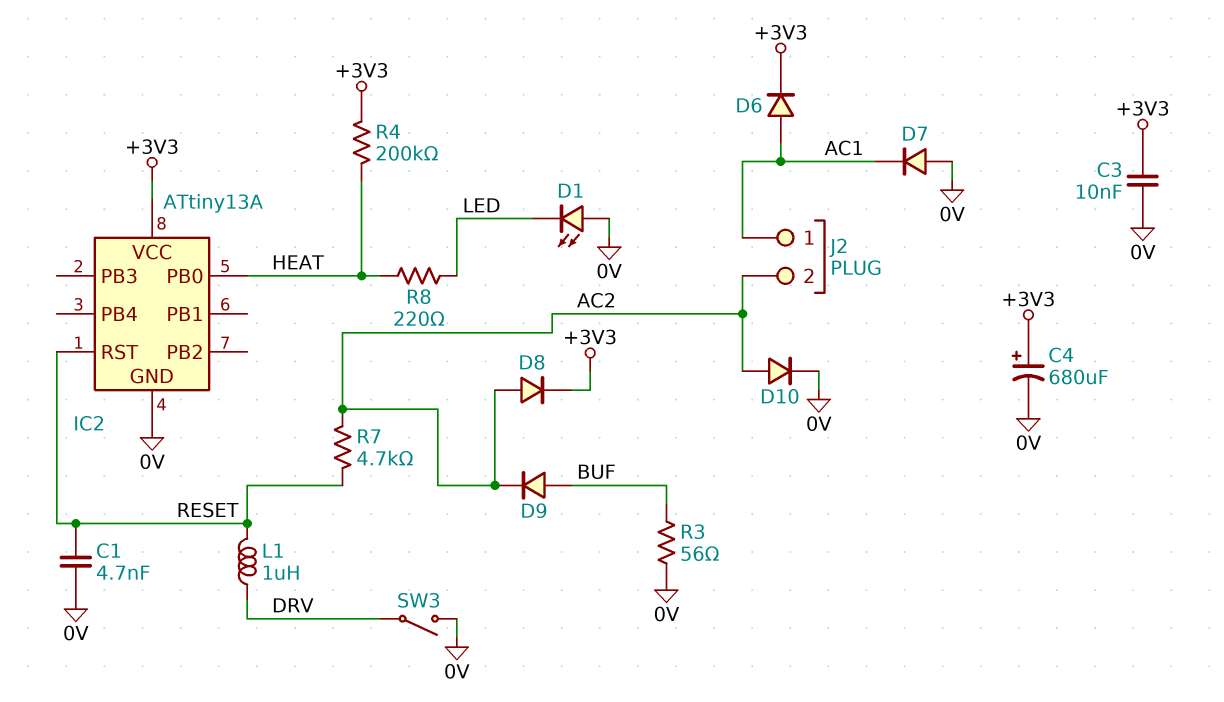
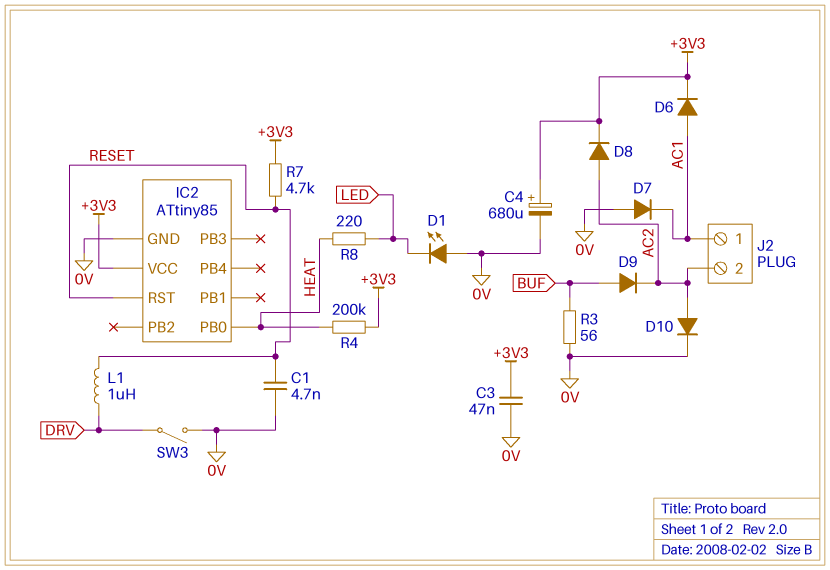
C3: 10nF (+3V3, 0V) -> 47nF (+3V3, 0V)
IC2: ATtiny13A -> ATtiny85
R7: 4.7k (AC2, RESET) -> 4.7k (+3V3, RESET)

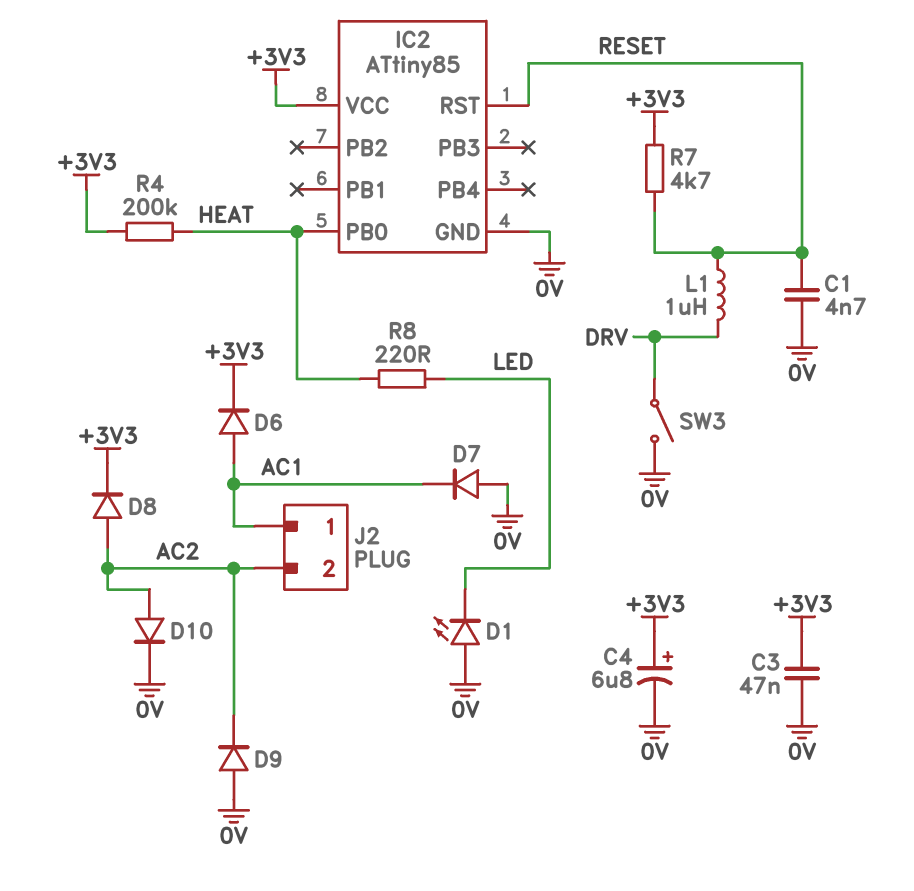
C4: 680uF (plus +3V3, minus 0V) -> 6.8uF (plus +3V3, minus 0V)
D9: diode (A BUF, K AC2) -> diode (A 0V, K AC2)
R3: 56 (0V, BUF) -> none

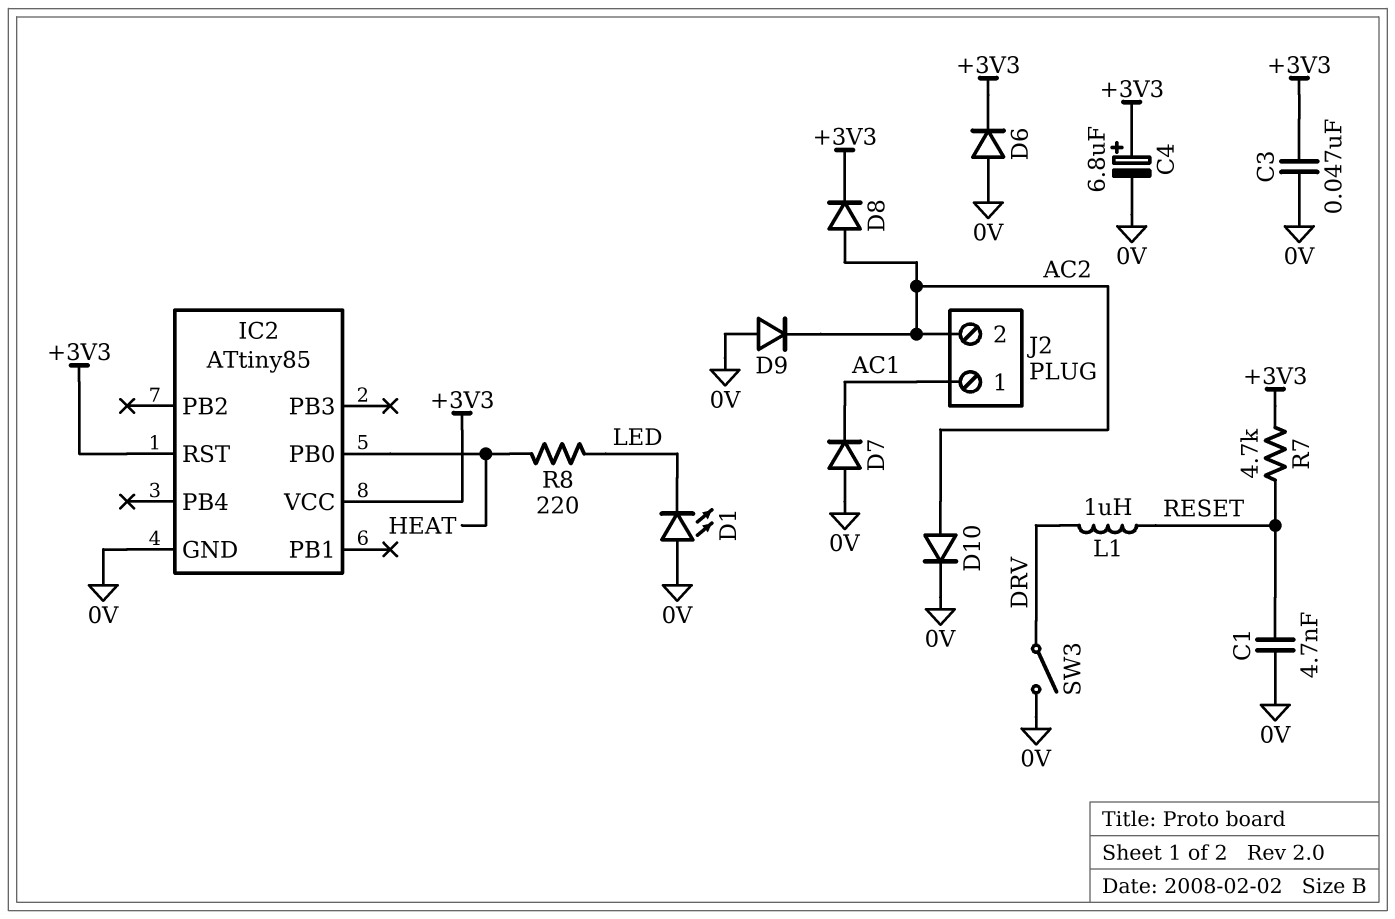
D6: diode (A AC1, K +3V3) -> diode (A 0V, K +3V3)
IC2 pin RST: RESET -> +3V3
R4: 200k (+3V3, HEAT) -> none

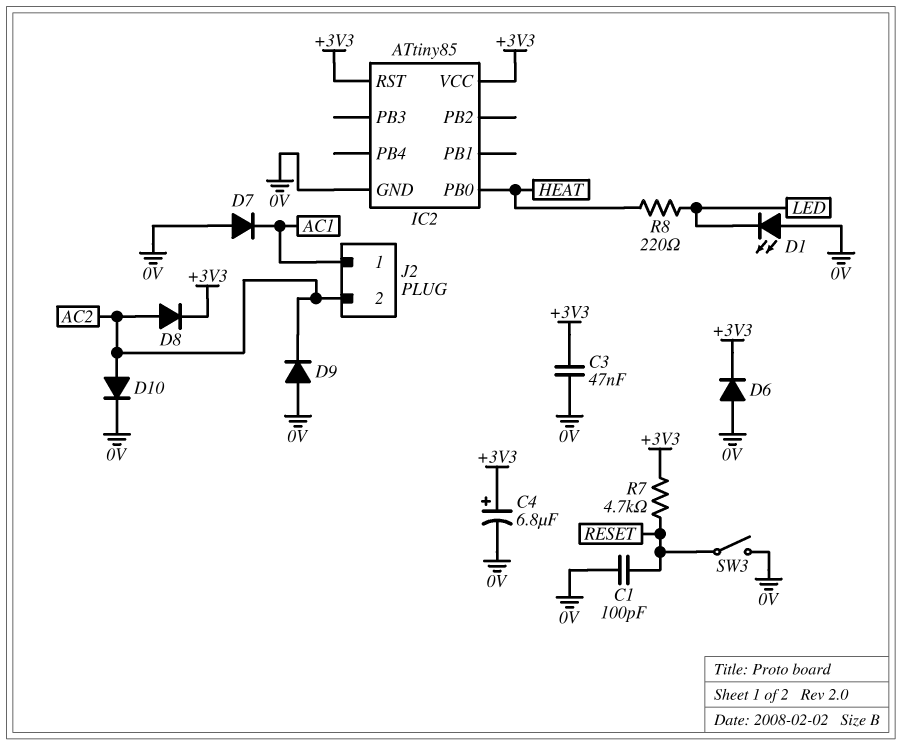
C1: 4.7nF (0V, RESET) -> 100pF (0V, RESET)
L1: 1uH (DRV, RESET) -> none
SW3: switch (0V, DRV) -> switch (0V, RESET)

